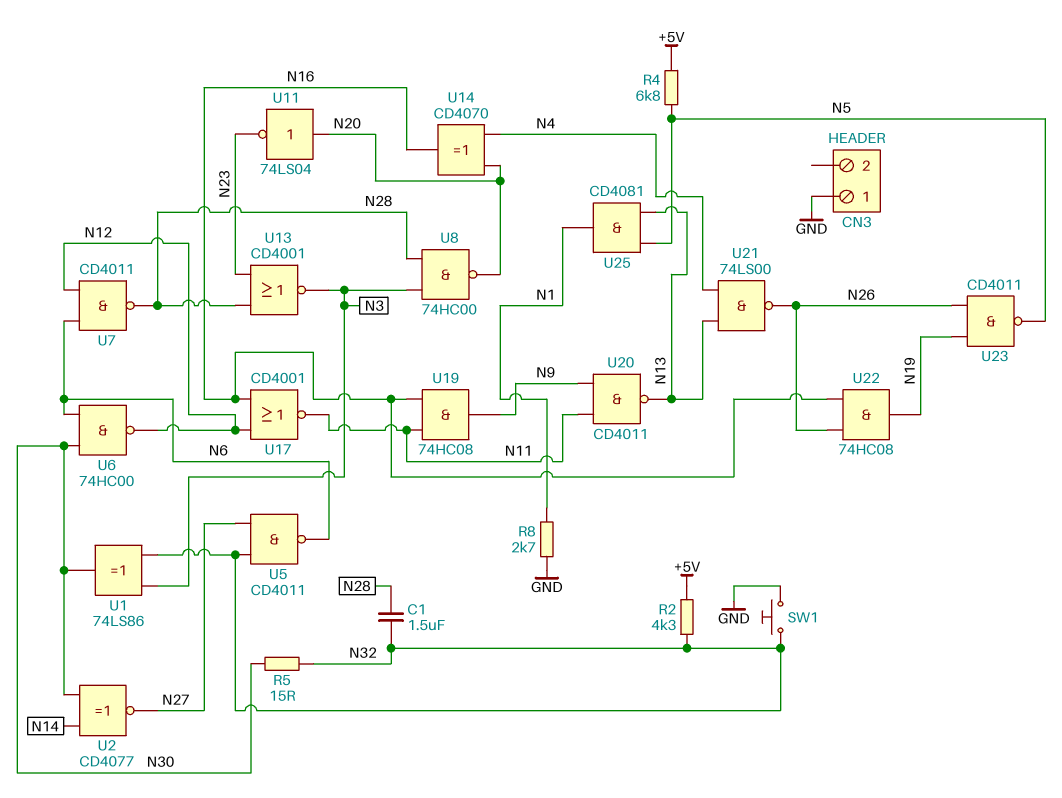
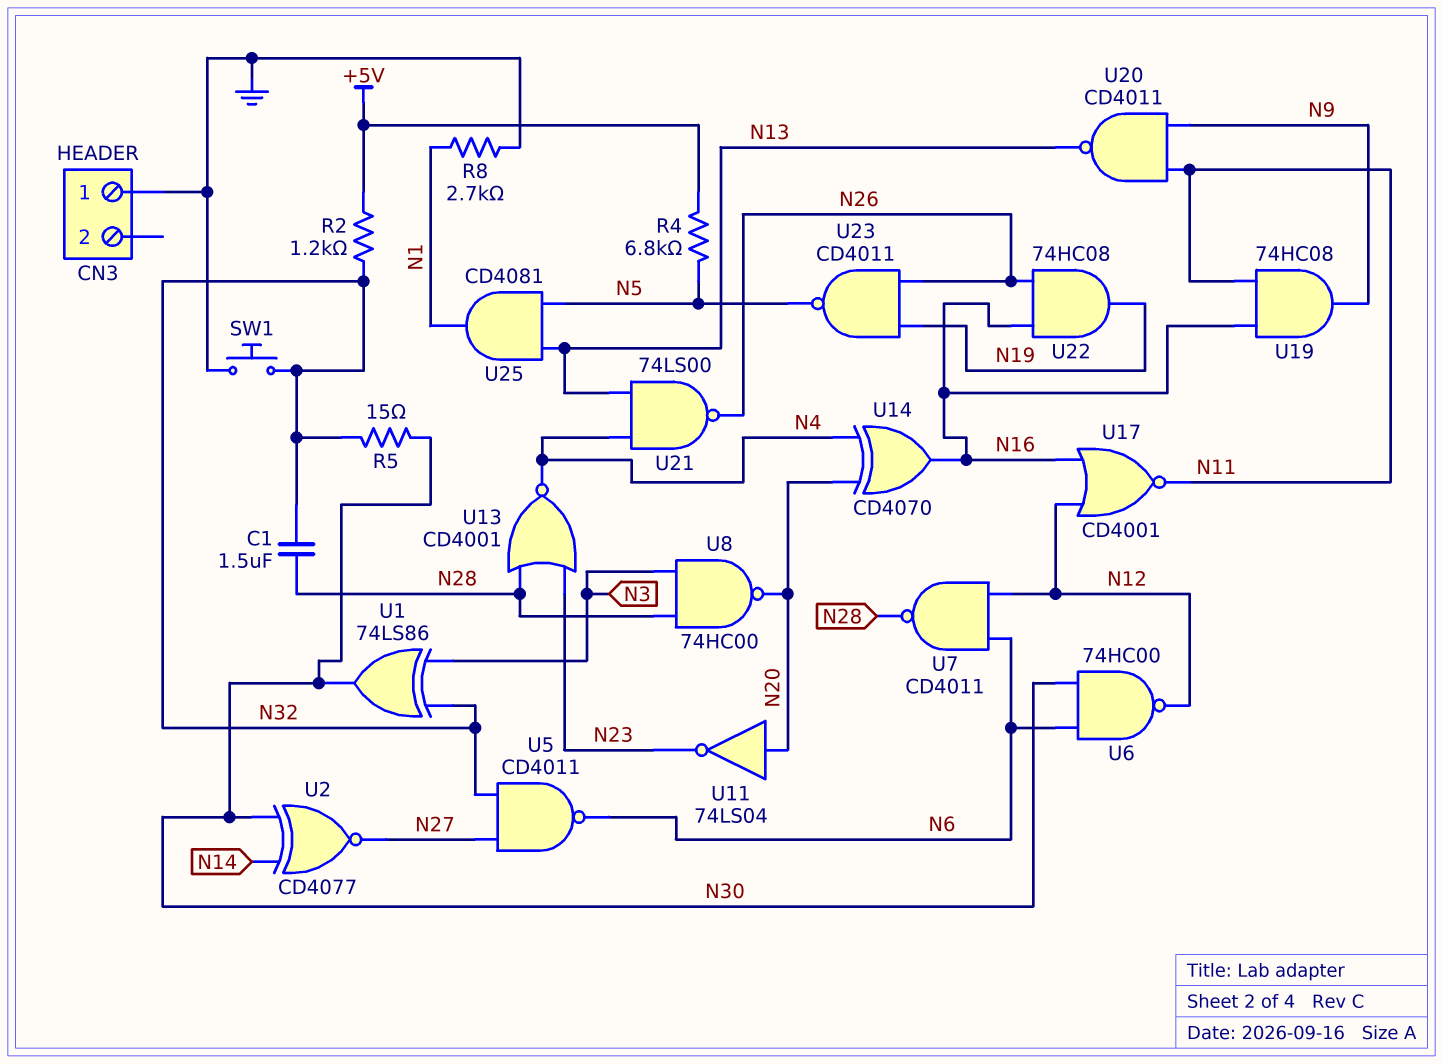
R2: 4.3k (+5V, N32) -> 1.2k (+5V, N32)
U13: NOR CD4001 (in N23, in N28, out N3) -> NOR CD4001 (in N23, in N28, out N4)

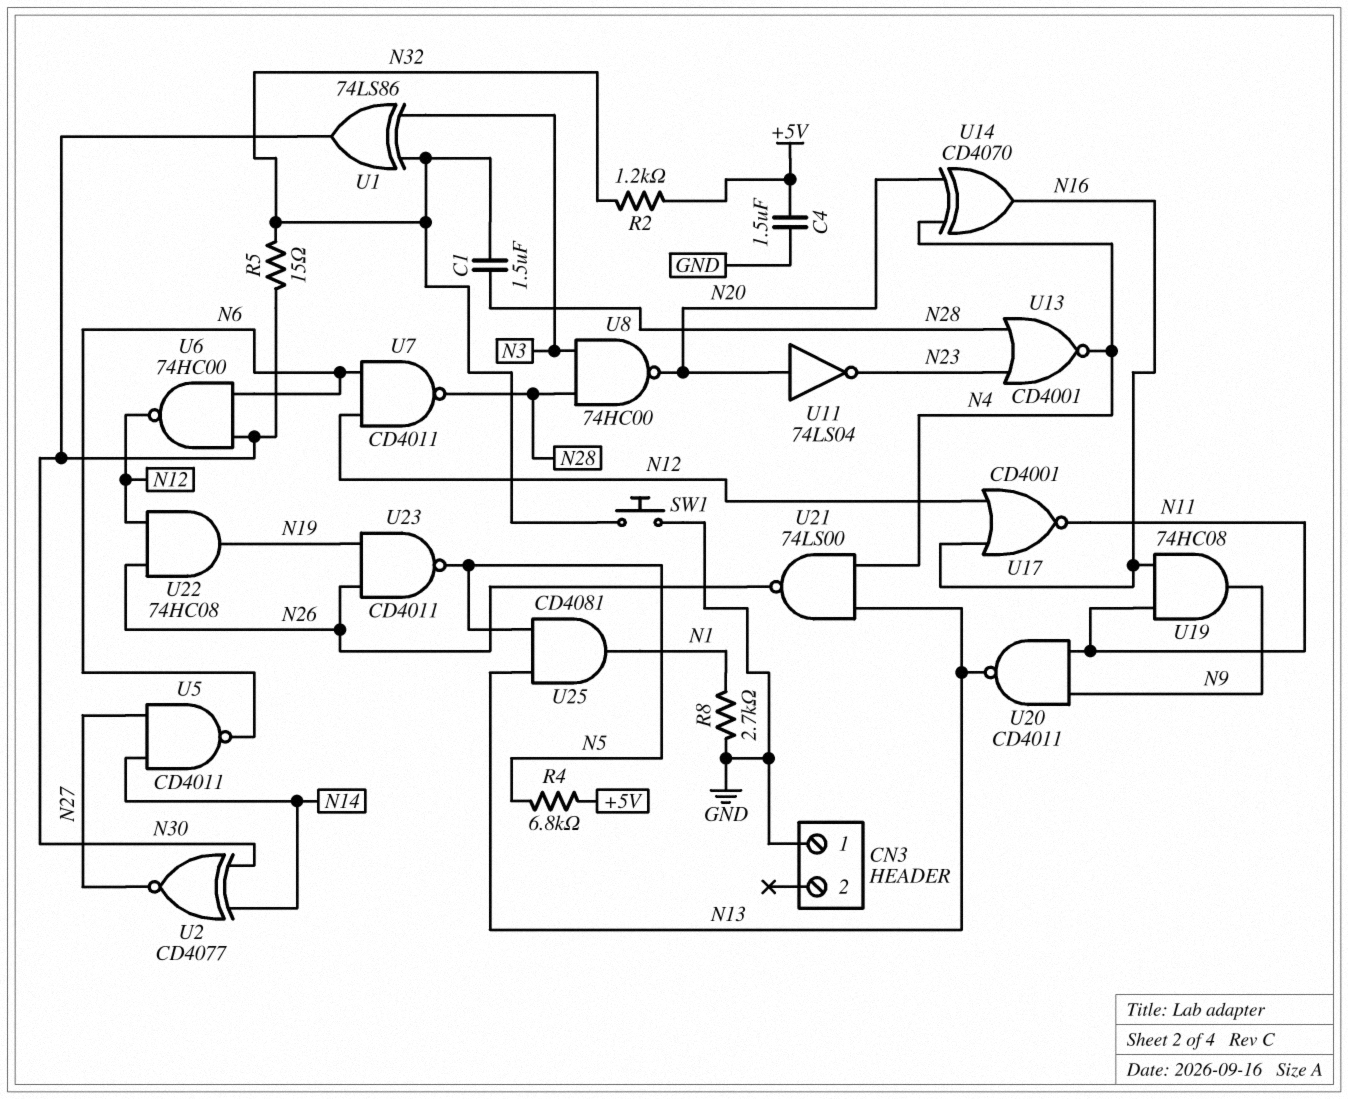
C4: none -> 1.5uF (+5V, GND)
U5: NAND CD4011 (in N27, in N32, out N6) -> NAND CD4011 (in N14, in N27, out N6)
U22: AND 74HC08 (in N16, in N26, out N19) -> AND 74HC08 (in N12, in N26, out N19)

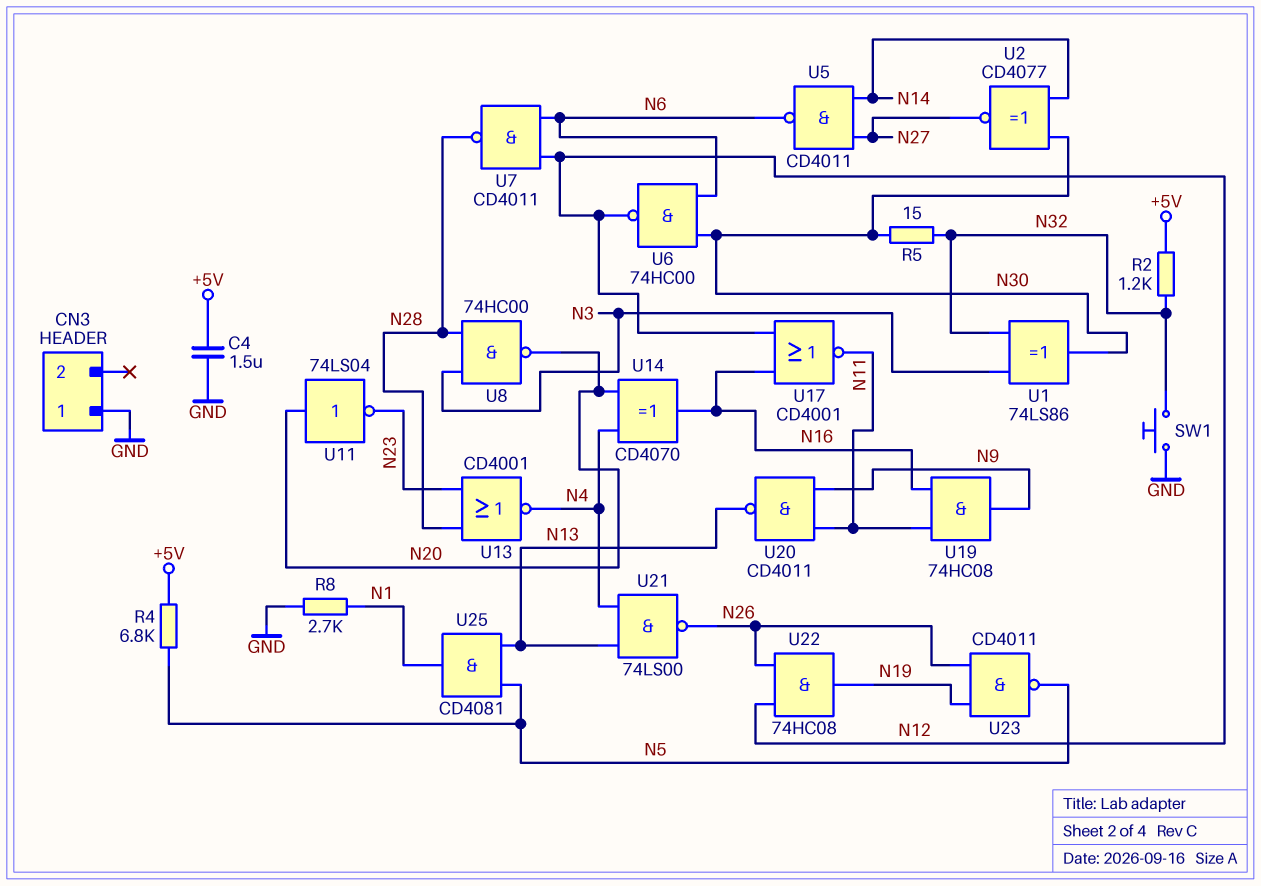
C1: 1.5uF (N28, N32) -> none

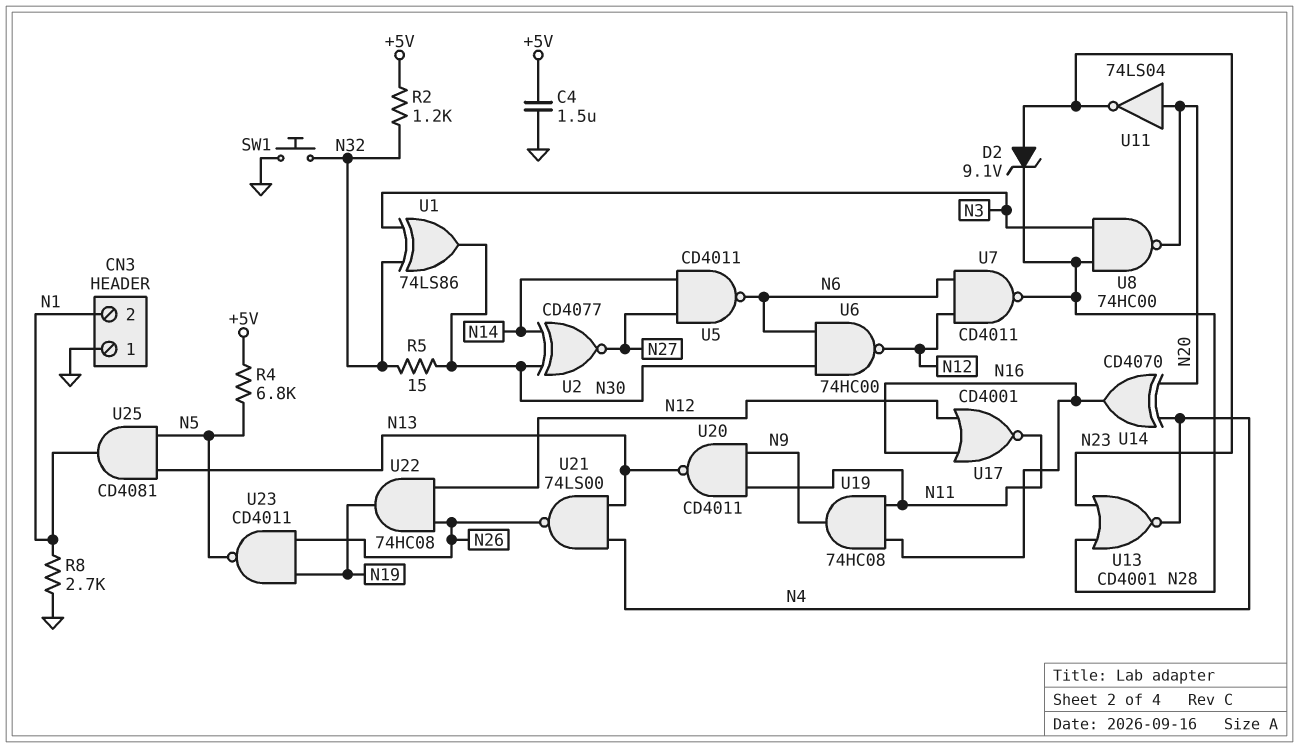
CN3 pin 2: none -> N1
D2: none -> zener 9.1V (A N23, K N28)

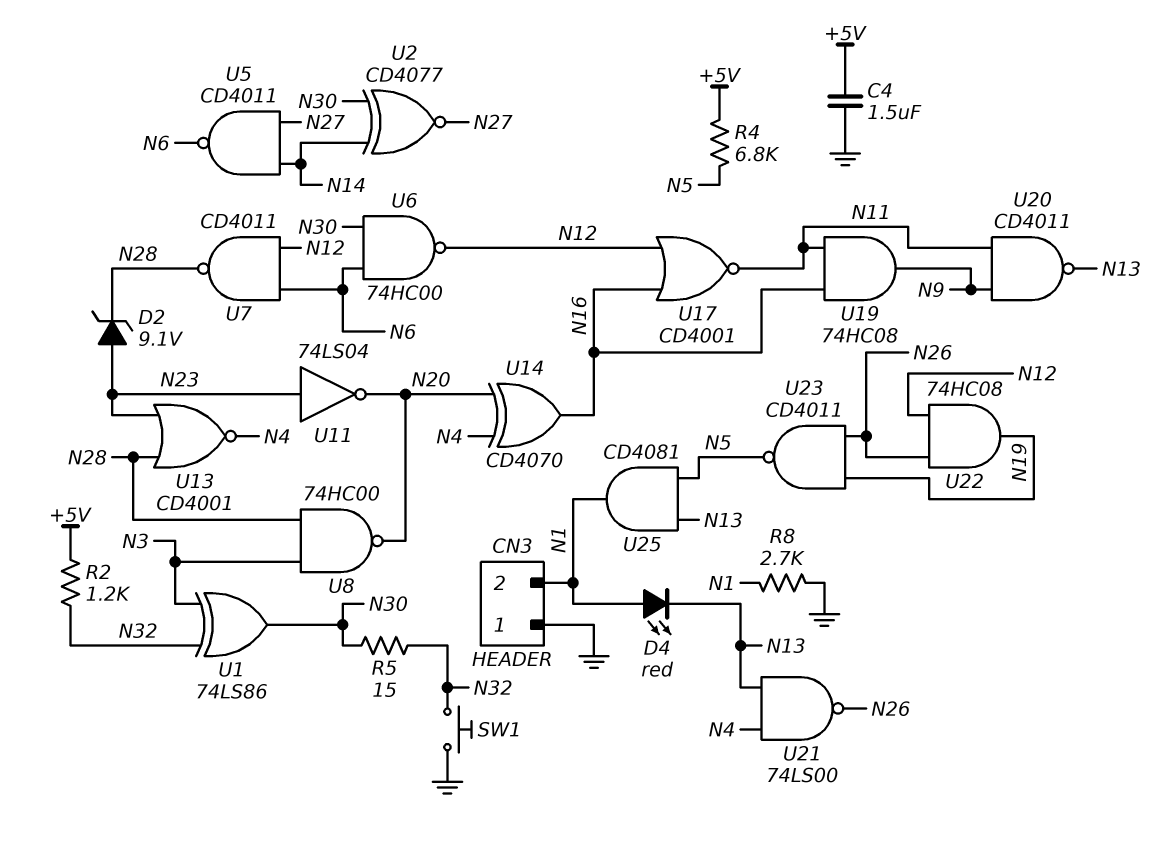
D4: none -> LED red (A N1, K N13)
U11: NOT 74LS04 (in N20, out N23) -> NOT 74LS04 (in N23, out N20)

